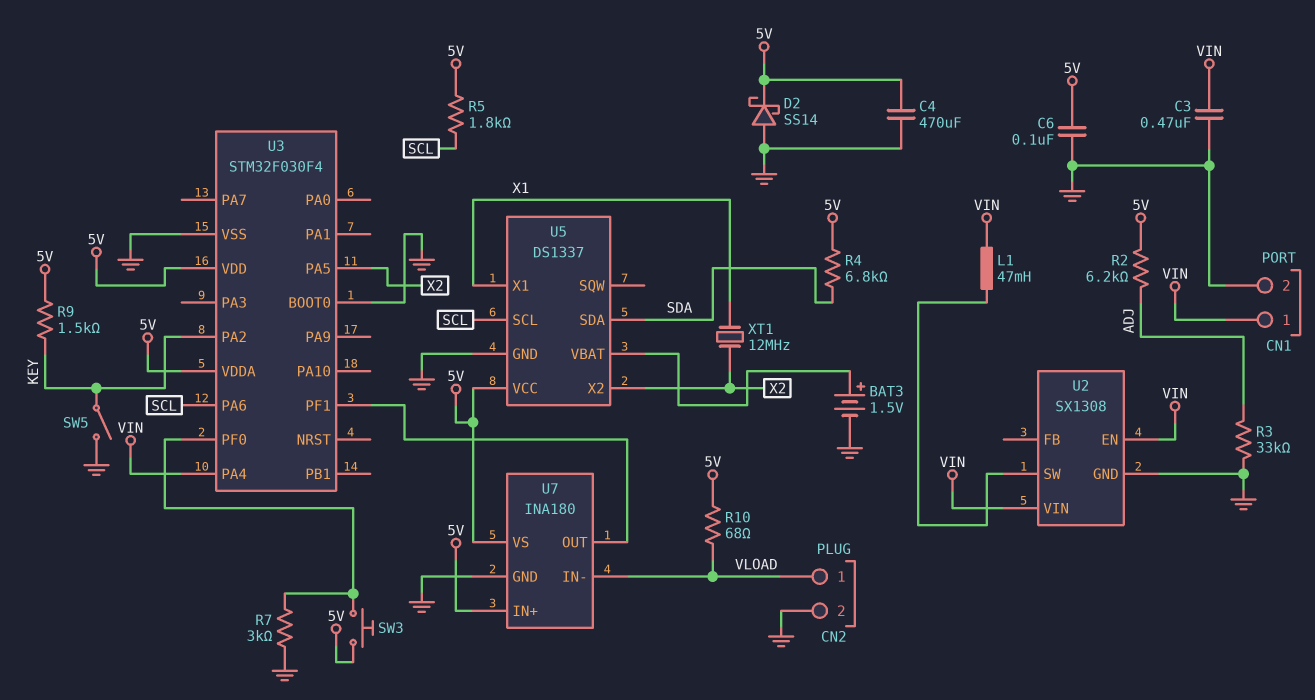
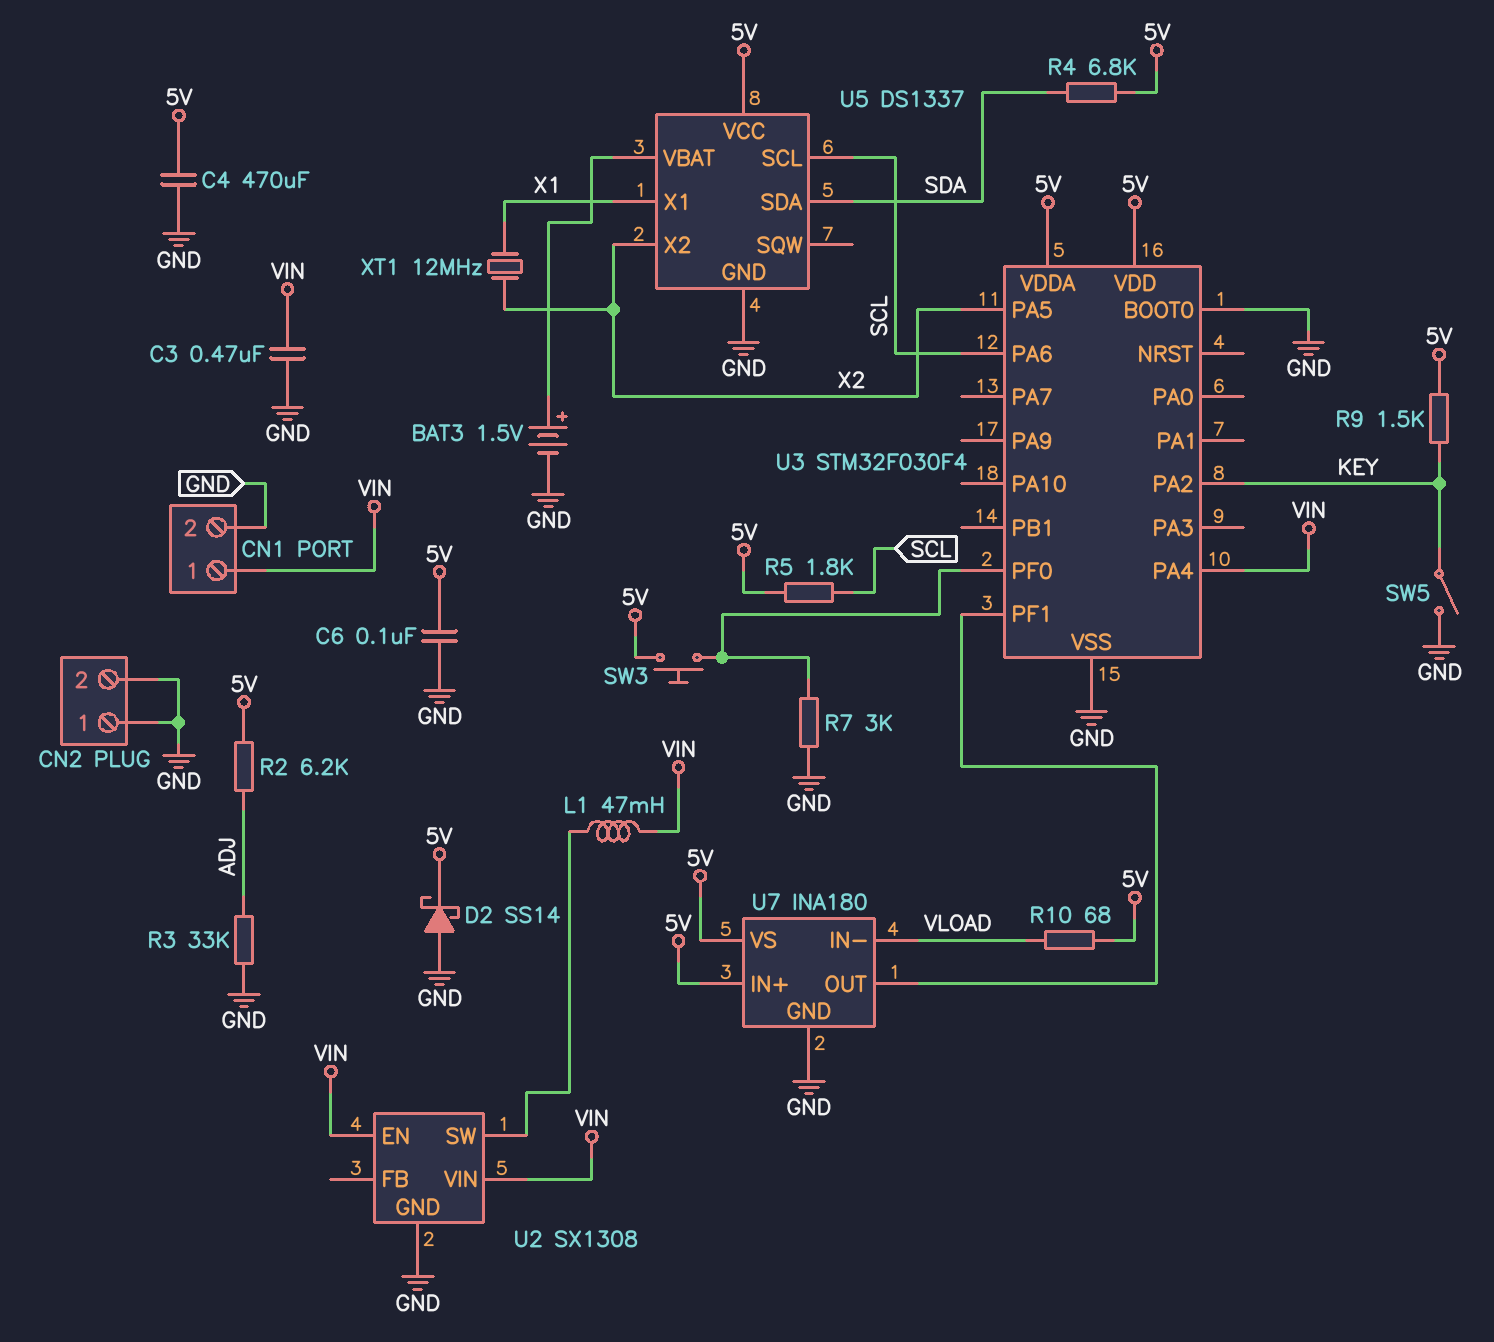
CN2 pin 1: VLOAD -> GND

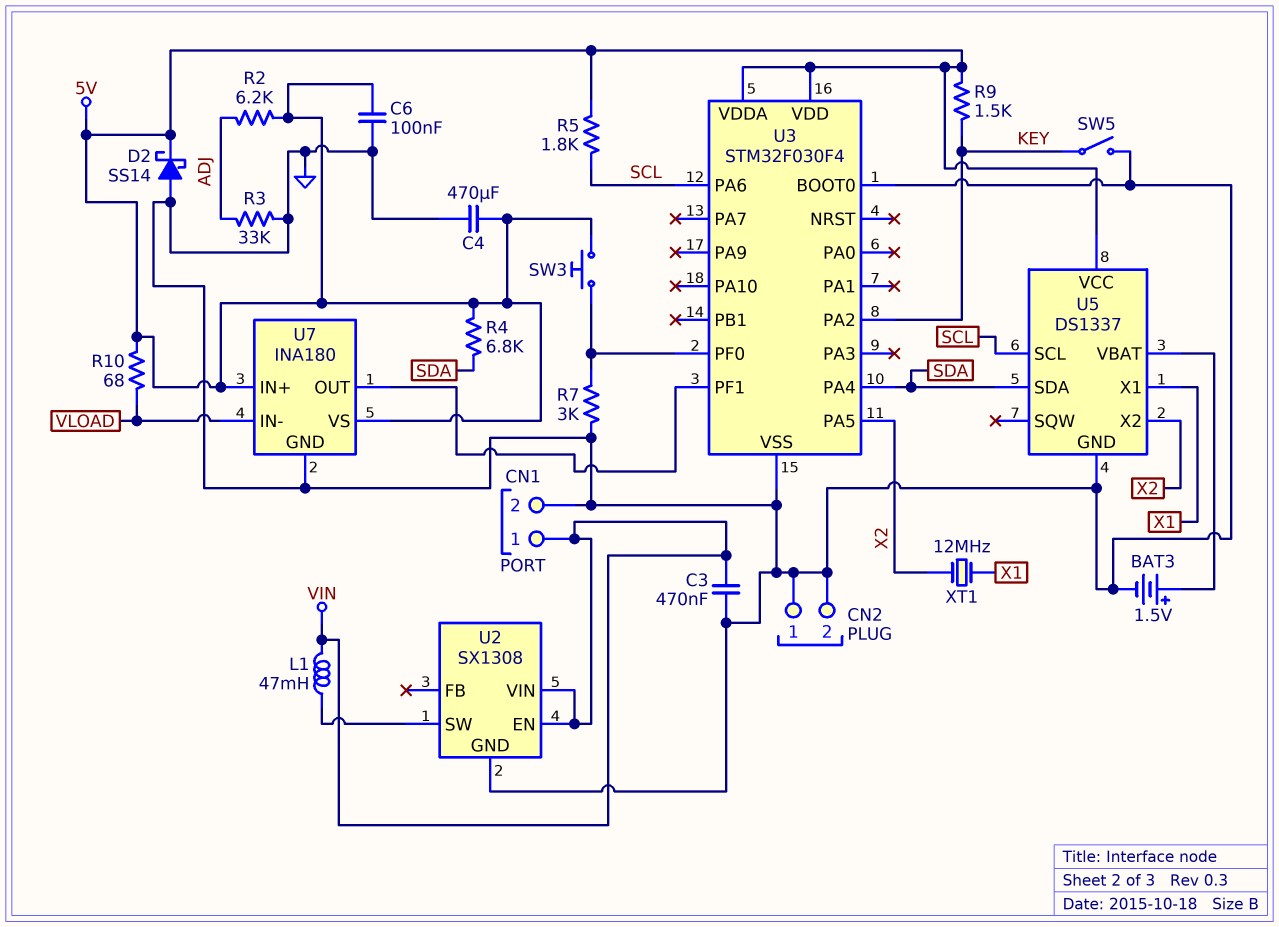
U3 pin PA4: VIN -> SDA

